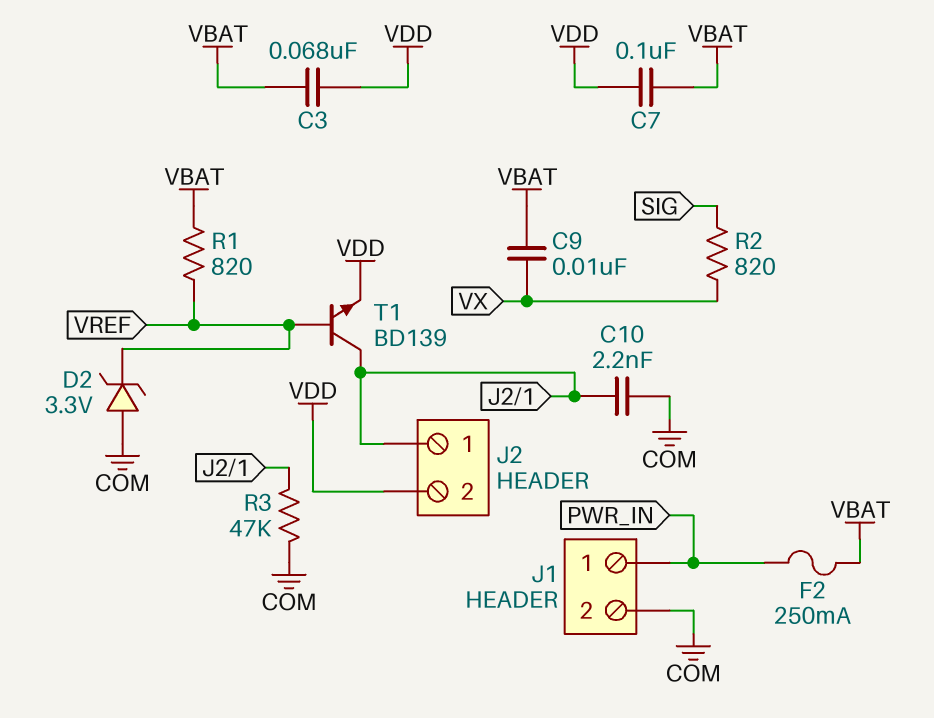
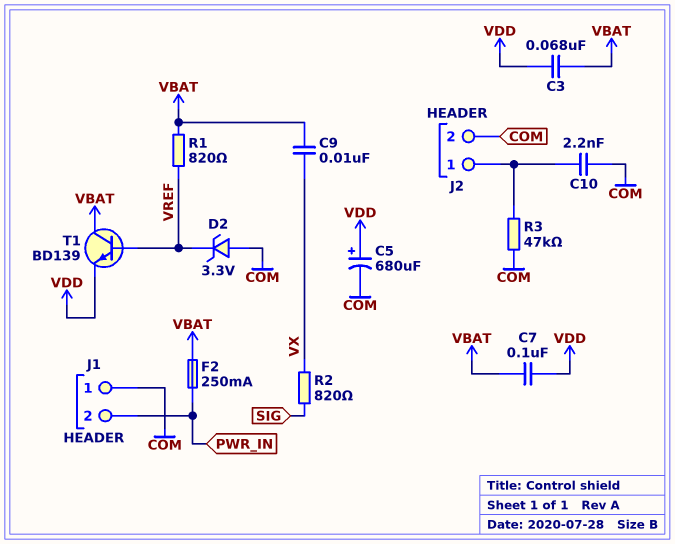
C5: none -> 680uF (plus VDD, minus COM)
J1 pin 1: PWR_IN -> COM
J1 pin 2: COM -> PWR_IN
J2 pin 2: VDD -> COM
T1: NPN BD139 (B VREF, C J2/1, E VDD) -> NPN BD139 (B VREF, C VBAT, E VDD)

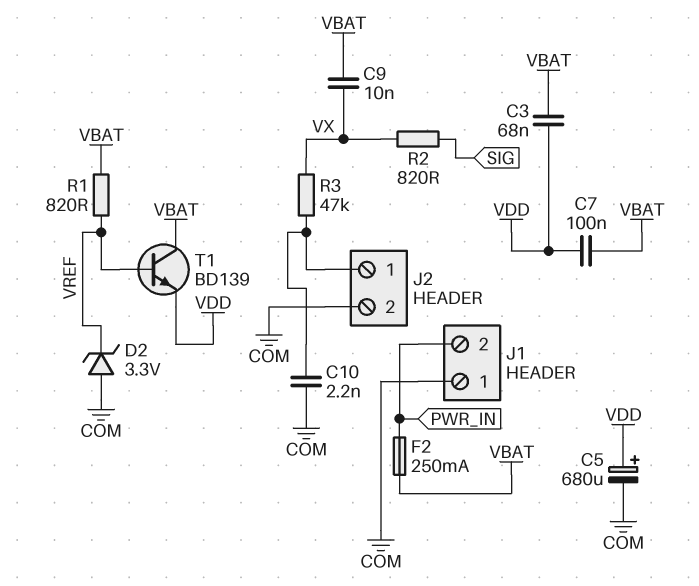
R3: 47k (COM, J2/1) -> 47k (J2/1, VX)

